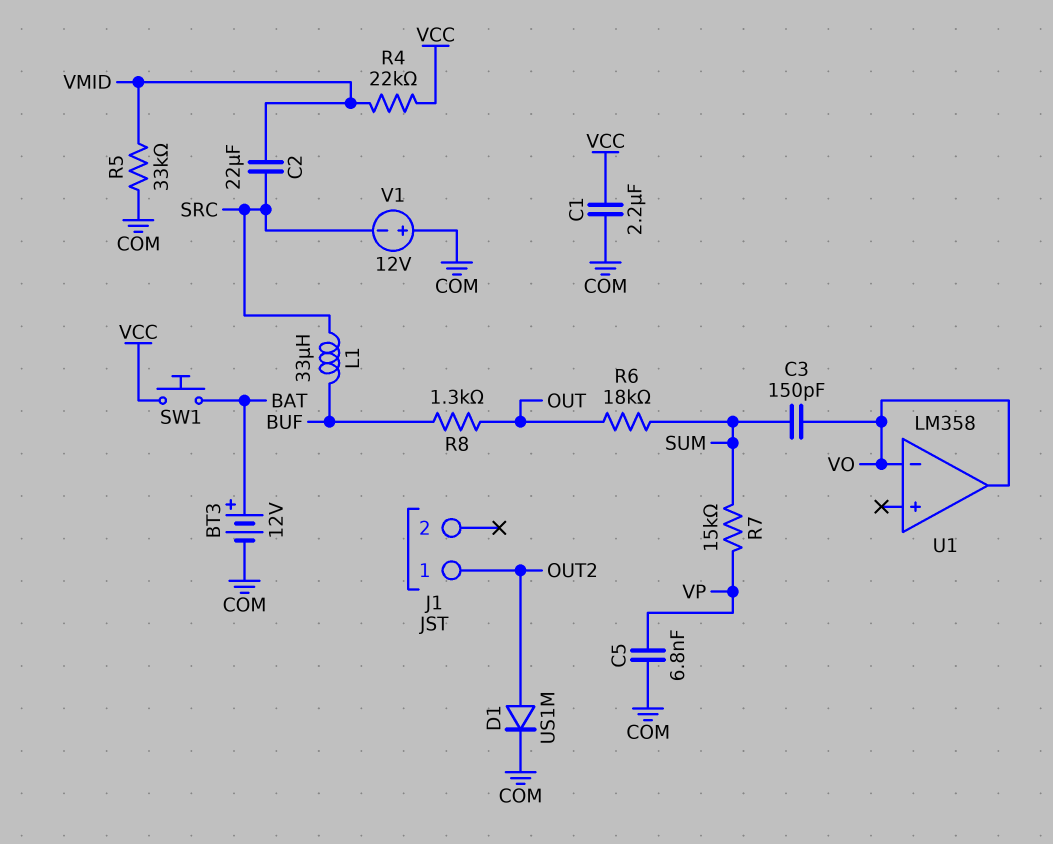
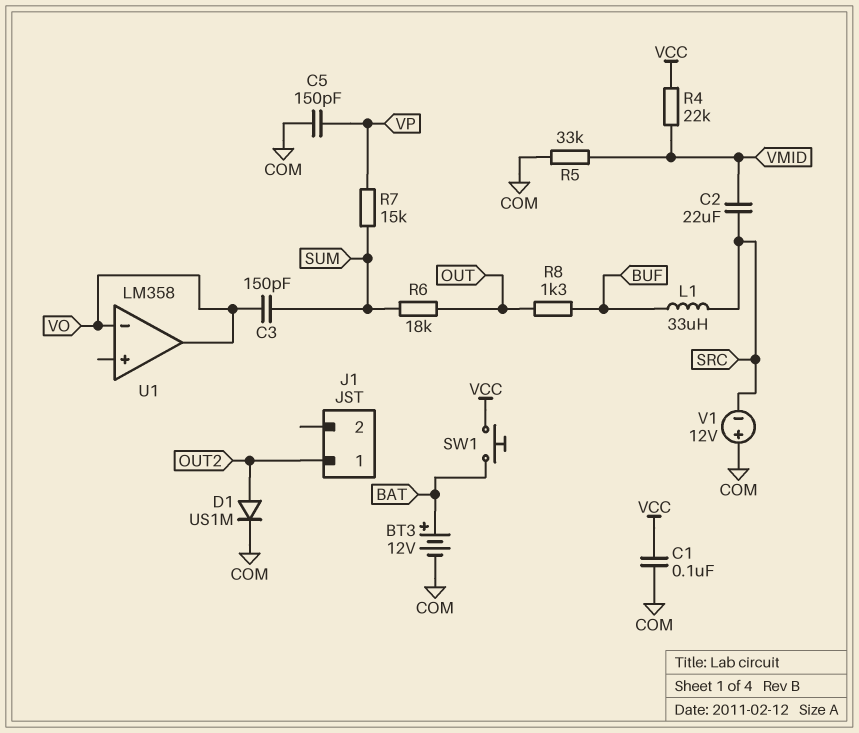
C1: 2.2uF (COM, VCC) -> 100nF (COM, VCC)
C5: 6.8nF (COM, VP) -> 150pF (COM, VP)

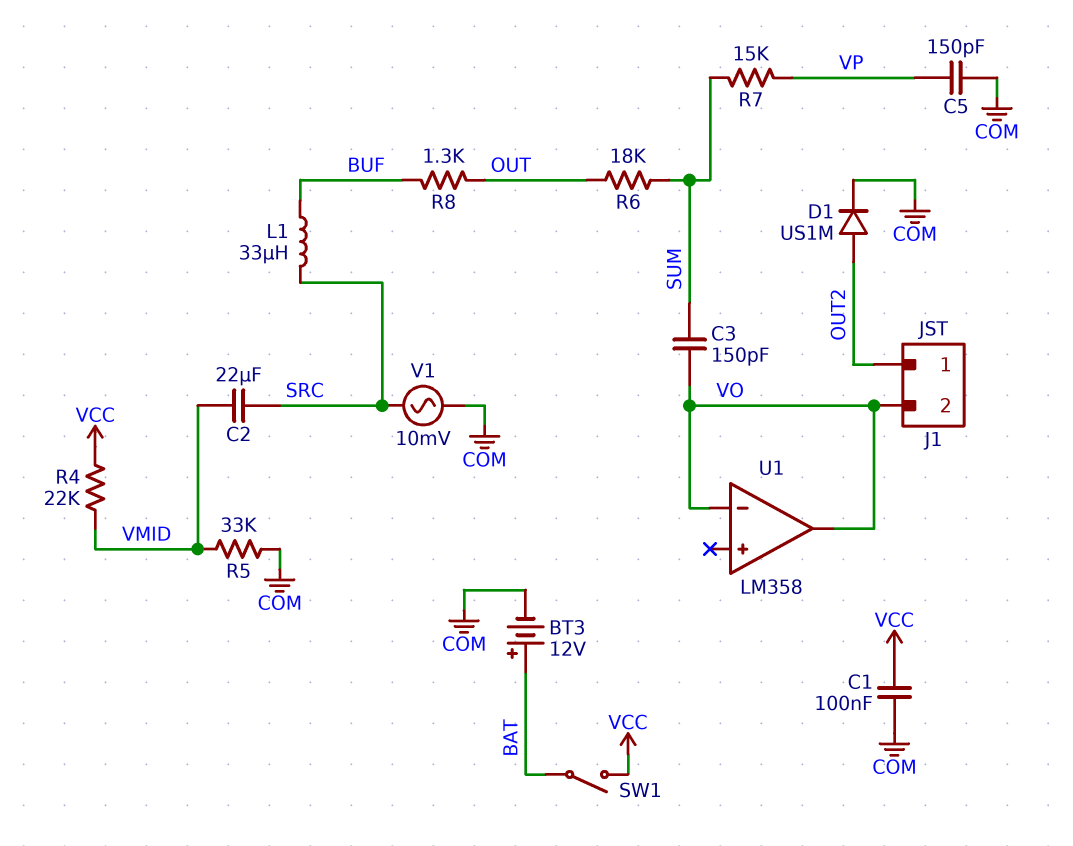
J1 pin 2: none -> VO
SW1: button (BAT, VCC) -> switch (BAT, VCC)
V1: 12V (plus COM, minus SRC) -> AC 10mV (COM, SRC)

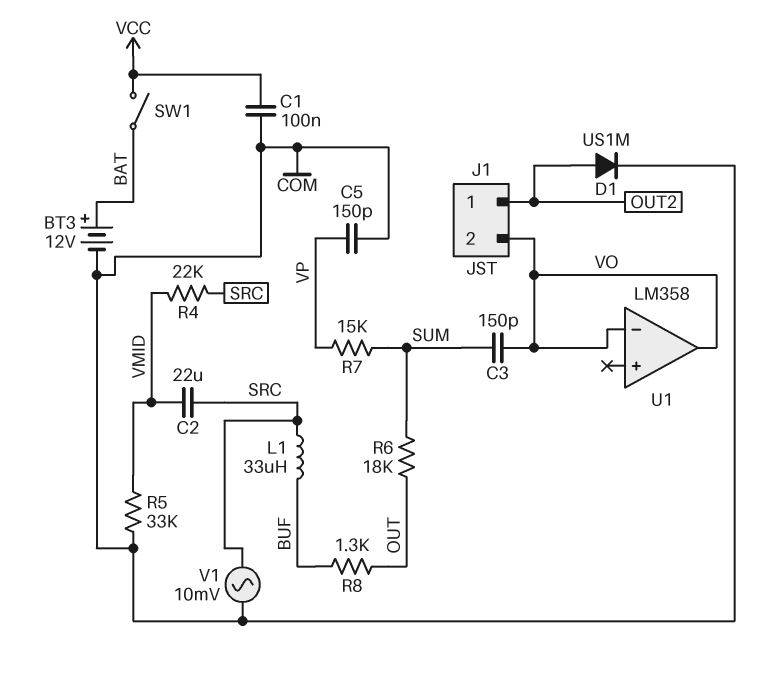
R4: 22k (VCC, VMID) -> 22k (SRC, VMID)

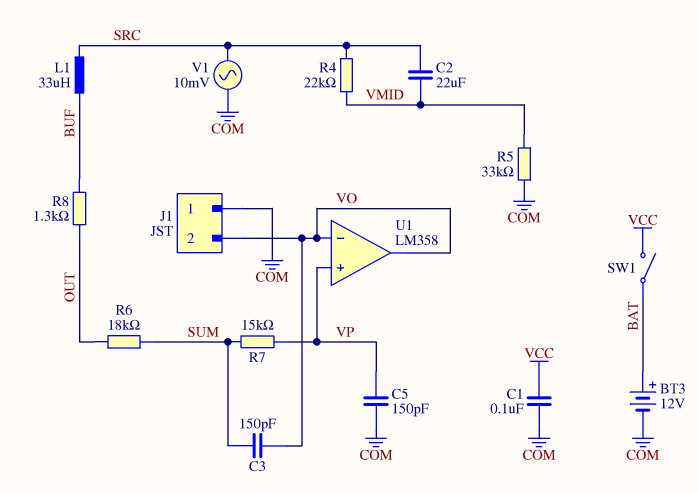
D1: diode US1M (A OUT2, K COM) -> none
J1 pin 1: OUT2 -> COM
U1 pin in+: none -> VP

